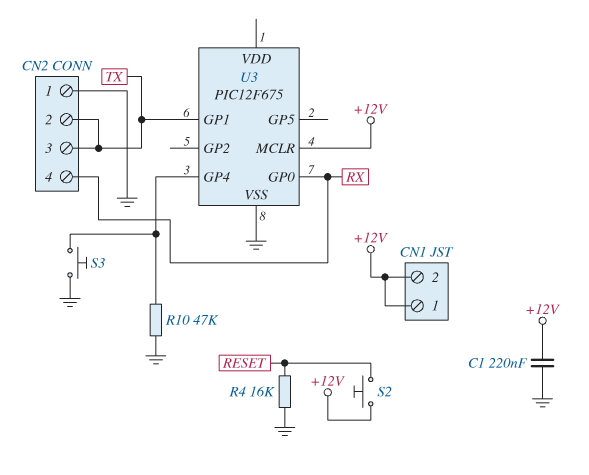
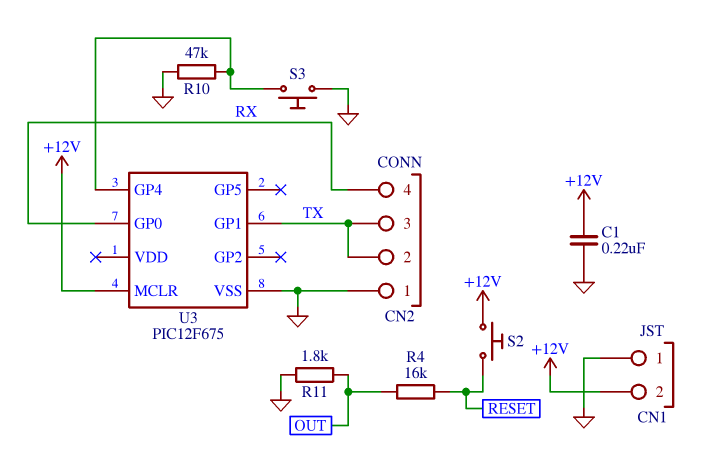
CN1 pin 1: +12V -> GND
R4: 16k (GND, RESET) -> 16k (OUT, RESET)
R11: none -> 1.8k (GND, OUT)

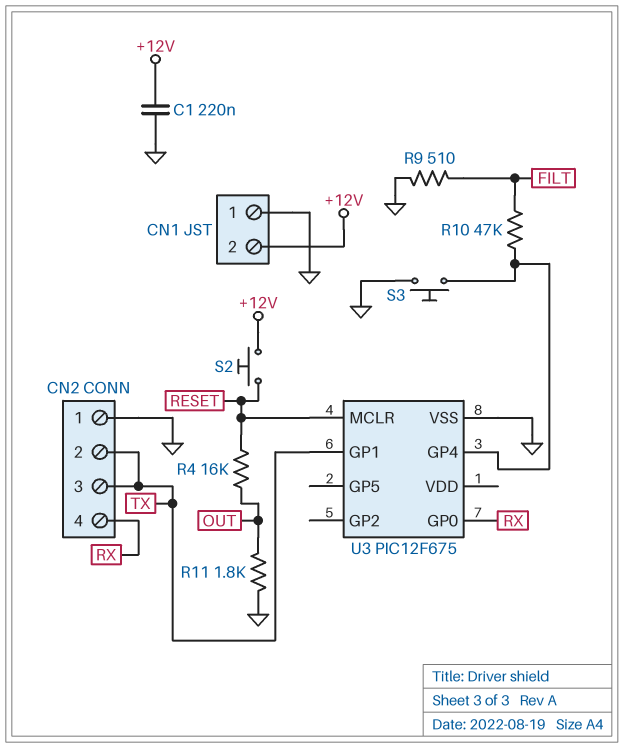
R9: none -> 510 (FILT, GND)
R10: 47k (GND, U3/GP4) -> 47k (FILT, U3/GP4)
U3 pin MCLR: +12V -> RESET

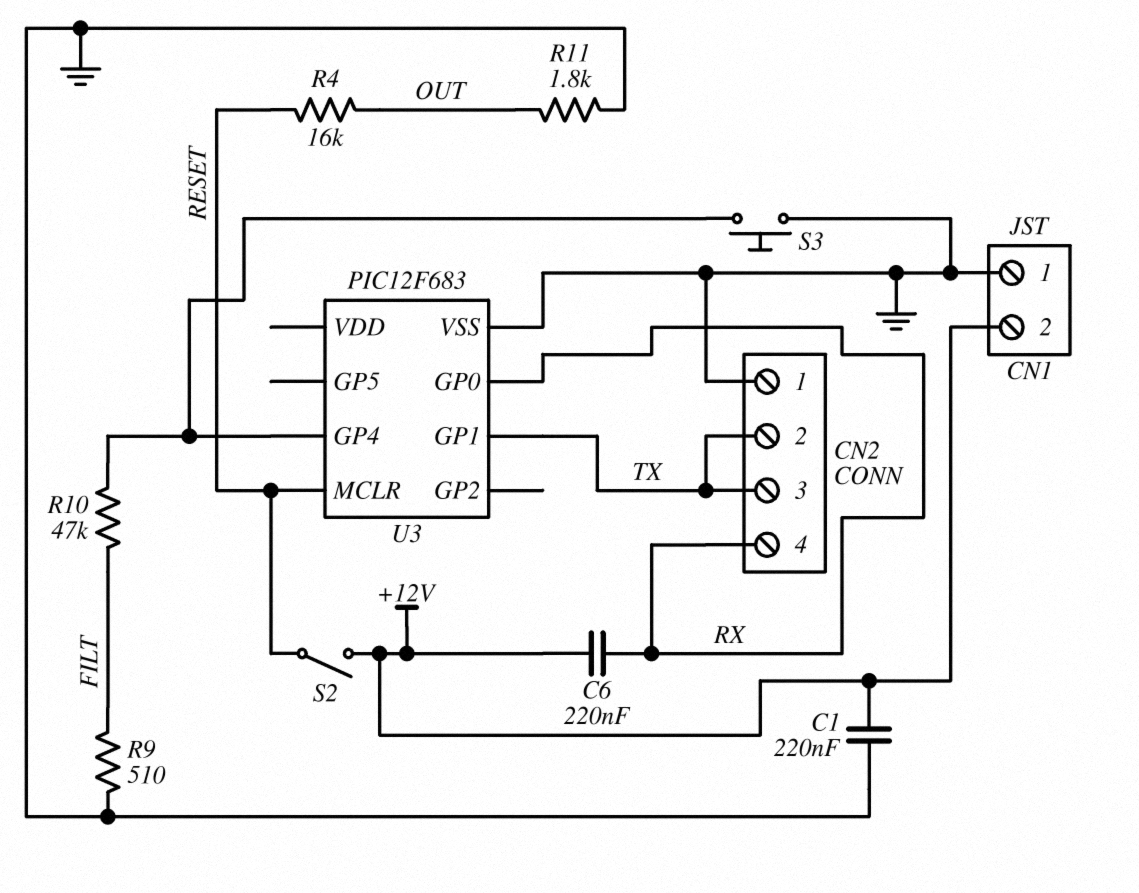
C6: none -> 220nF (+12V, RX)
S2: button (+12V, RESET) -> switch (+12V, RESET)
U3: PIC12F675 -> PIC12F683

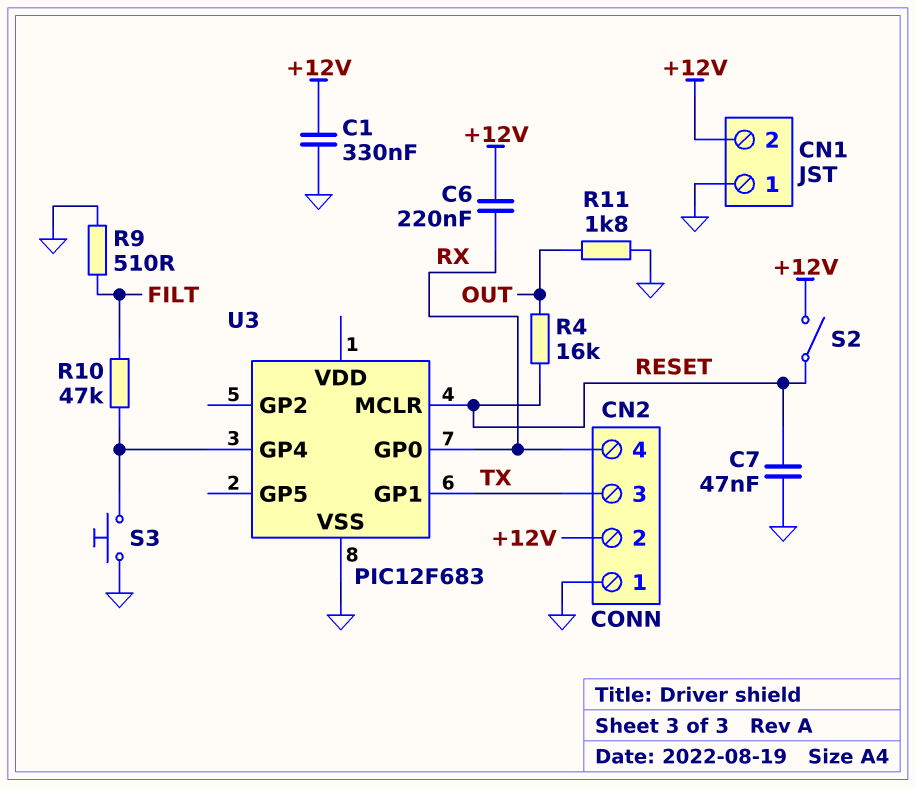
C1: 220nF (+12V, GND) -> 330nF (+12V, GND)
C7: none -> 47nF (GND, RESET)
CN2 pin 2: TX -> +12V

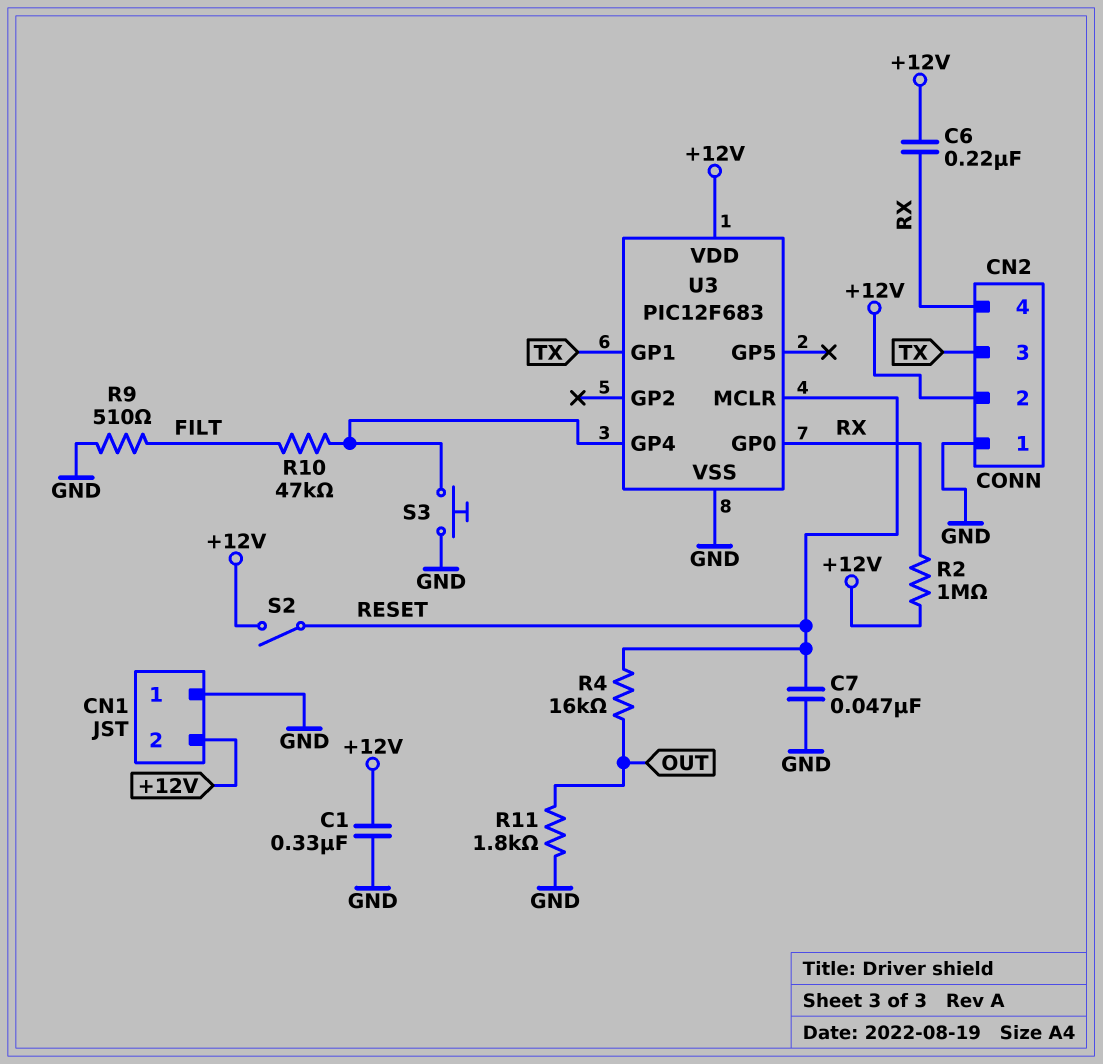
R2: none -> 1M (+12V, RX)
U3 pin VDD: none -> +12V

